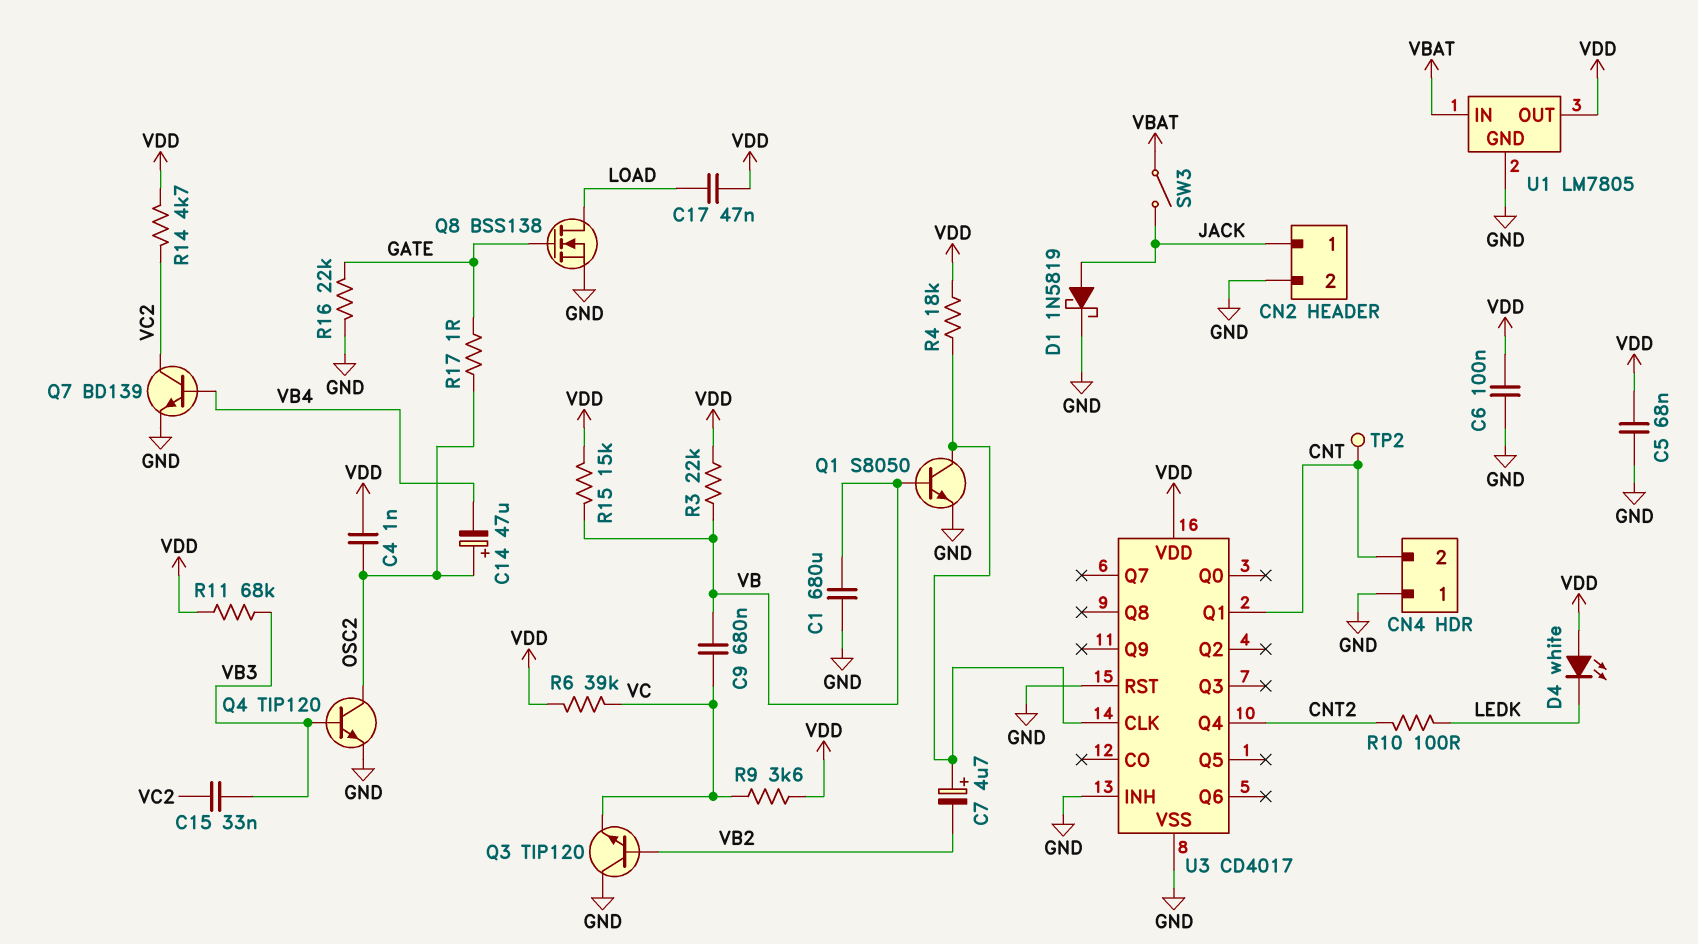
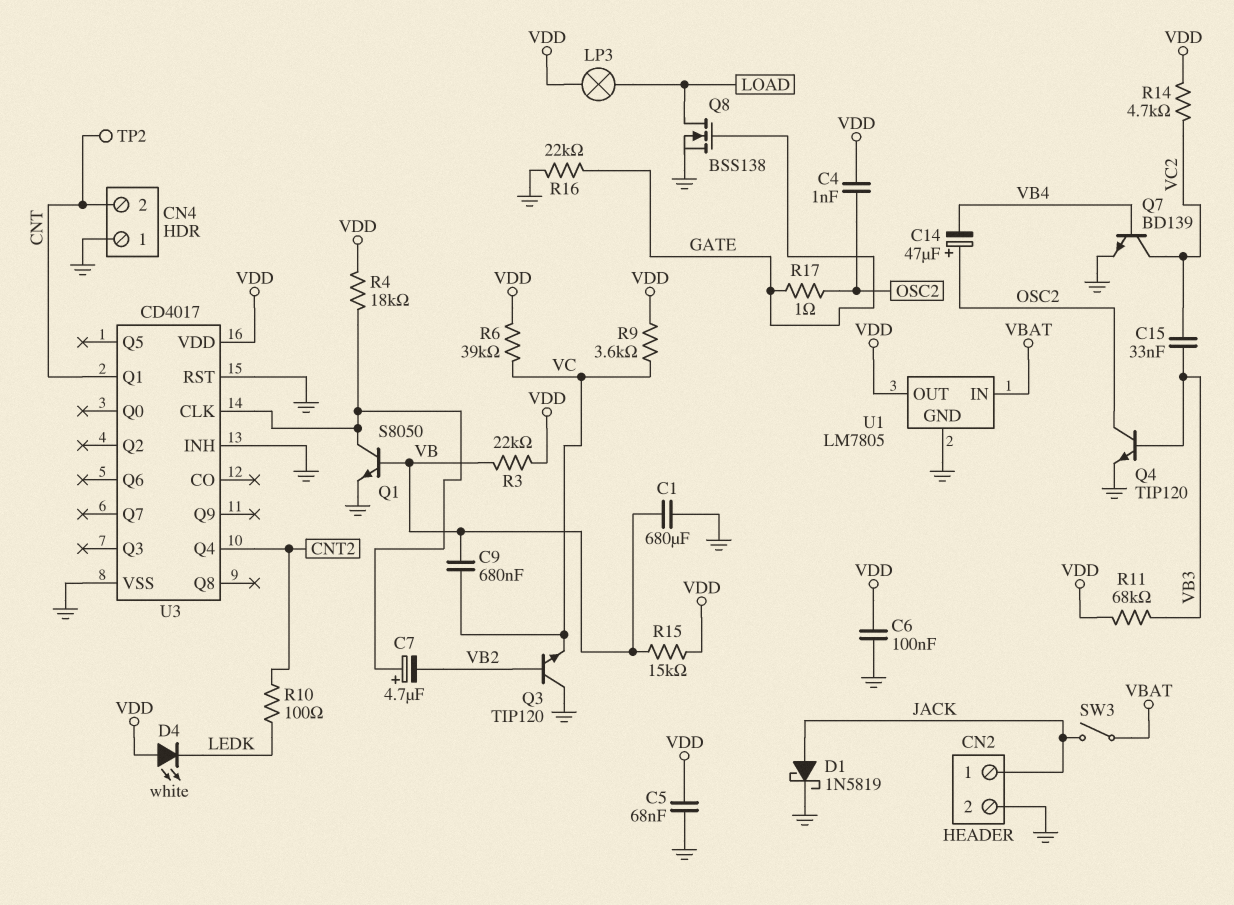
C17: 47nF (LOAD, VDD) -> none
LP3: none -> lamp (LOAD, VDD)

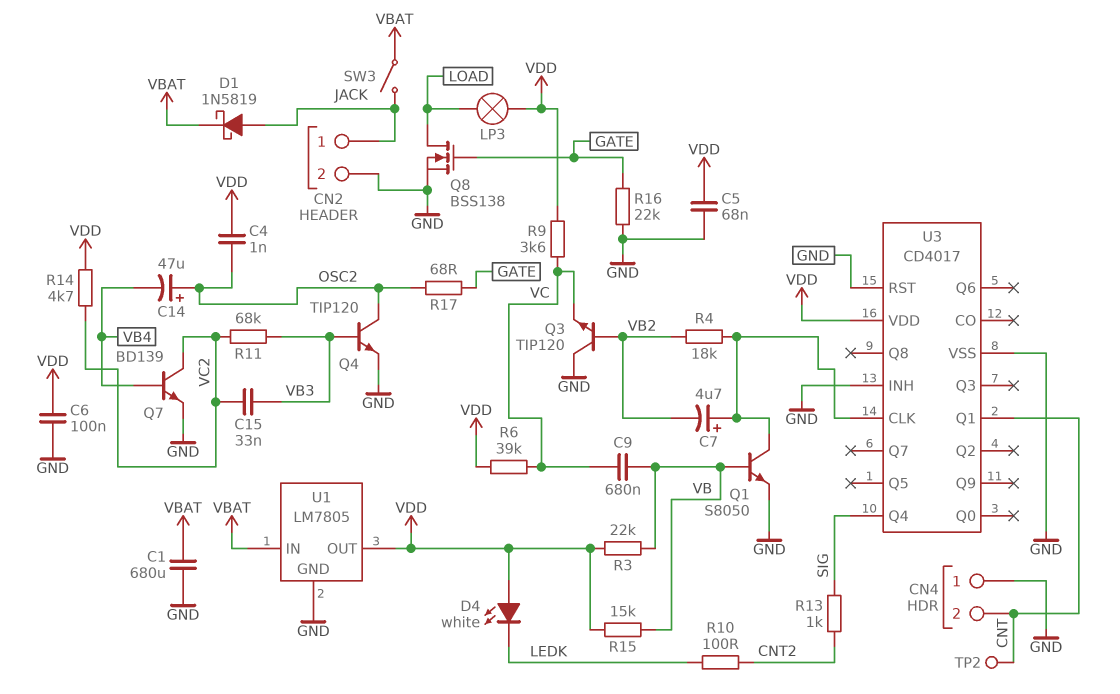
C1: 680uF (GND, VB) -> 680uF (GND, VBAT)
D1: schottky 1N5819 (A JACK, K GND) -> schottky 1N5819 (A JACK, K VBAT)
R4: 18k (U3/CLK, VDD) -> 18k (U3/CLK, VB2)
R11: 68k (VB3, VDD) -> 68k (VB3, VC2)
R13: none -> 1k (CNT2, SIG)
R17: 1 (GATE, OSC2) -> 68 (GATE, OSC2)
U3 pin Q4: CNT2 -> SIG

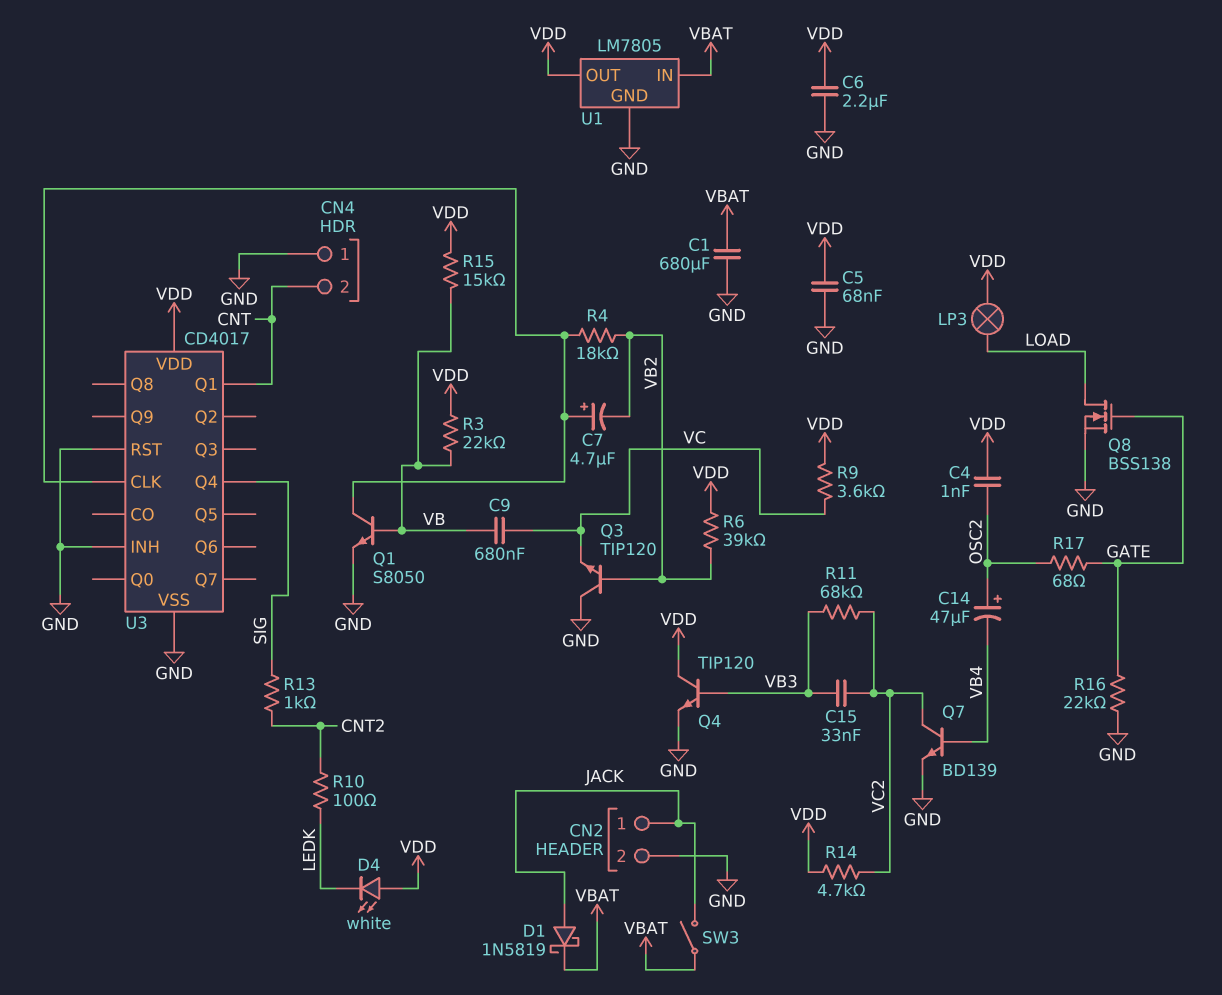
C6: 100nF (GND, VDD) -> 2.2uF (GND, VDD)
Q4: NPN TIP120 (B VB3, C OSC2, E GND) -> NPN TIP120 (B VB3, C VDD, E GND)
R6: 39k (VC, VDD) -> 39k (VB2, VDD)
TP2: test point (CNT) -> none

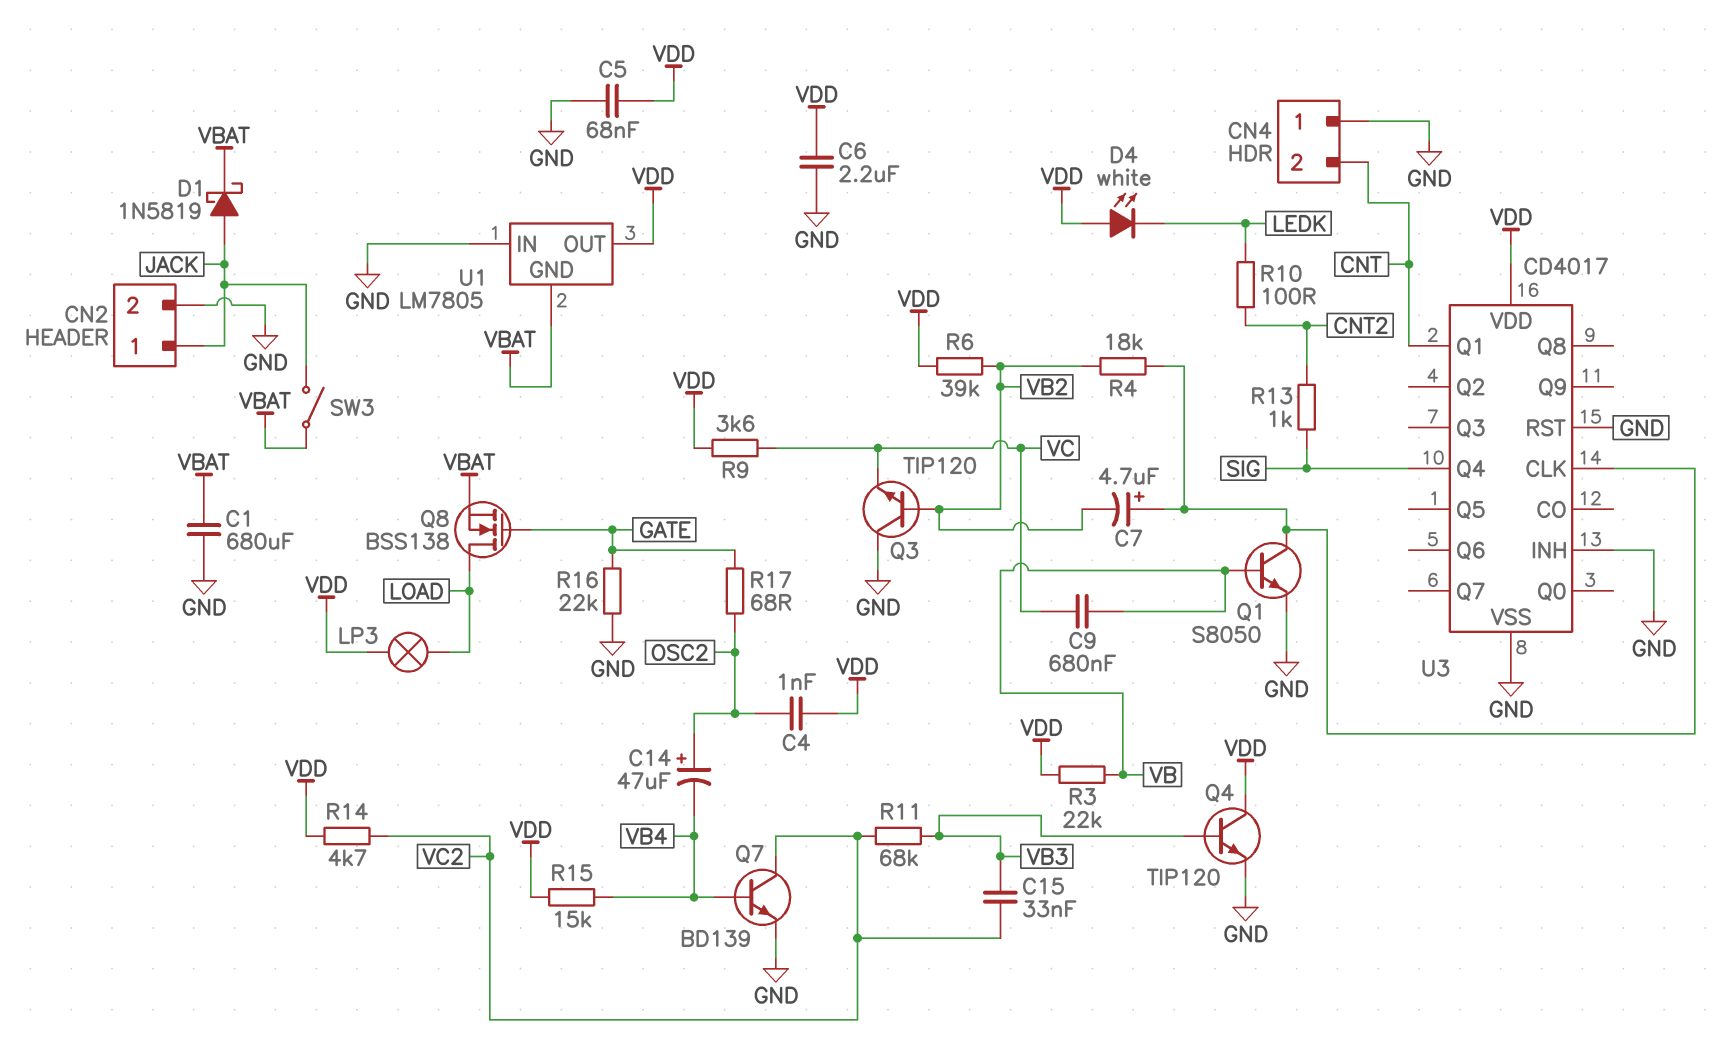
Q8: NMOS BSS138 (G GATE, D LOAD, S GND) -> NMOS BSS138 (G GATE, D LOAD, S VBAT)
R15: 15k (VB, VDD) -> 15k (VB4, VDD)
U1 pin GND: GND -> VBAT
U1 pin IN: VBAT -> GND

